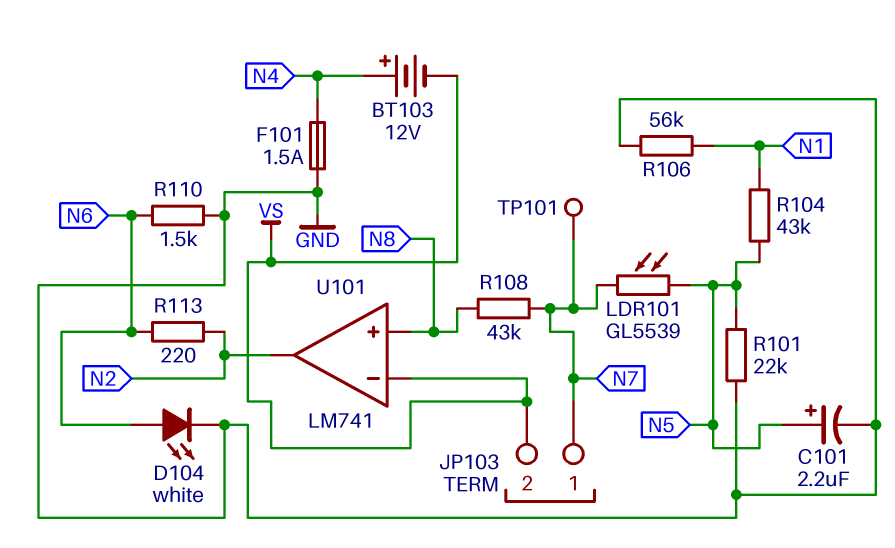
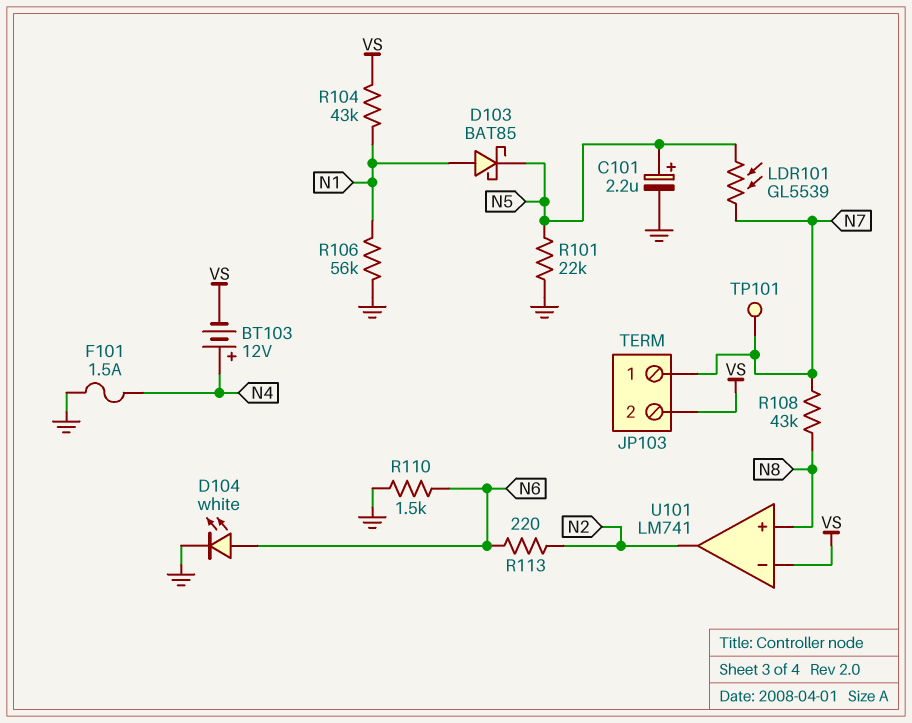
D103: none -> schottky BAT85 (A N1, K N5)
R104: 43k (N1, N5) -> 43k (N1, VS)

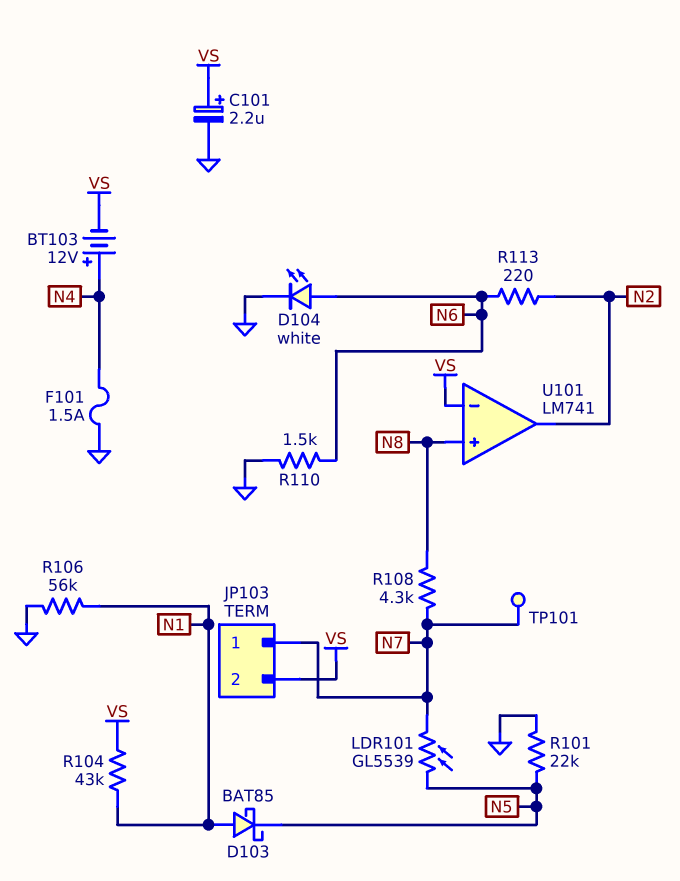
C101: 2.2uF (plus N5, minus GND) -> 2.2uF (plus VS, minus GND)
R108: 43k (N7, N8) -> 4.3k (N7, N8)

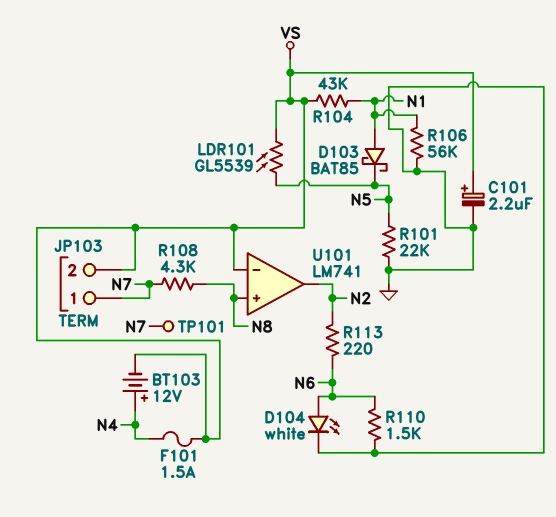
F101: 1.5A (GND, N4) -> 1.5A (N4, VS)
LDR101: GL5539 (N5, N7) -> GL5539 (N5, VS)

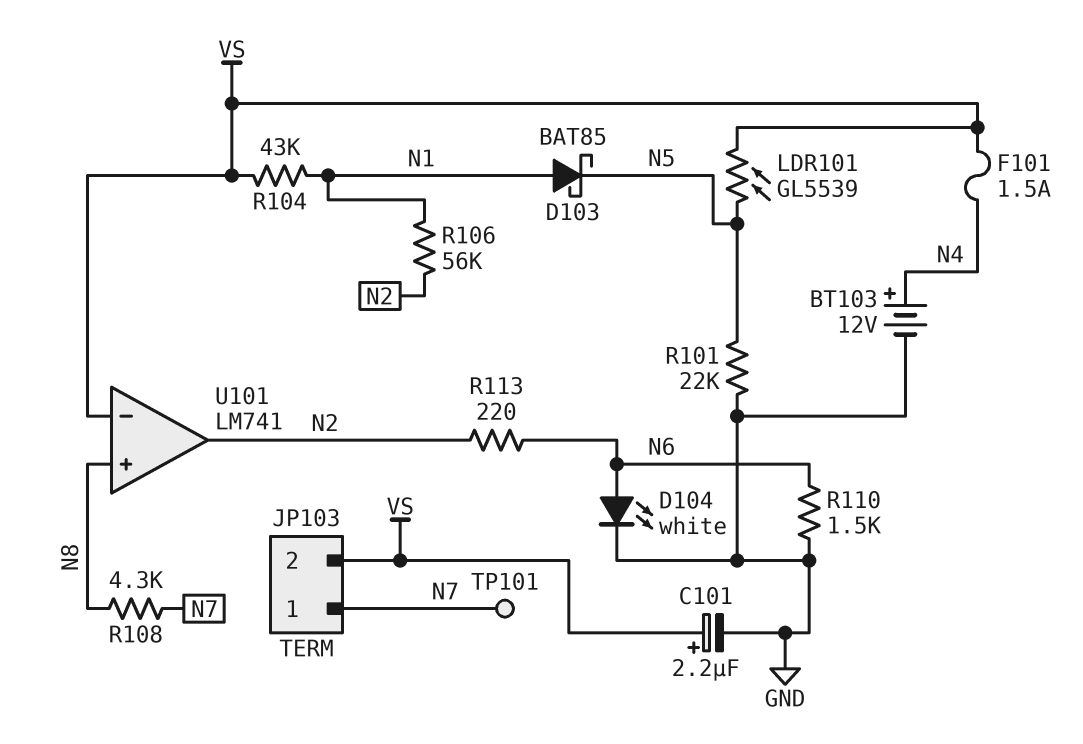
BT103: 12V (plus N4, minus VS) -> 12V (plus N4, minus GND)
R106: 56k (GND, N1) -> 56k (N1, N2)

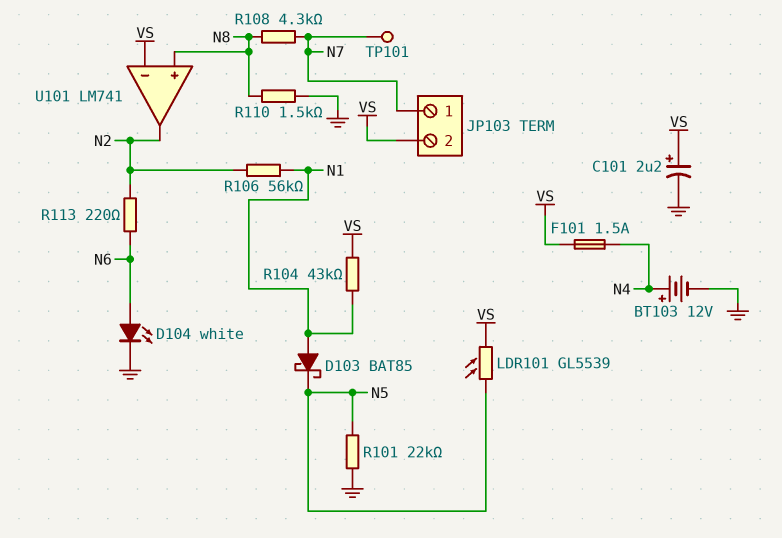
R110: 1.5k (GND, N6) -> 1.5k (GND, N8)

